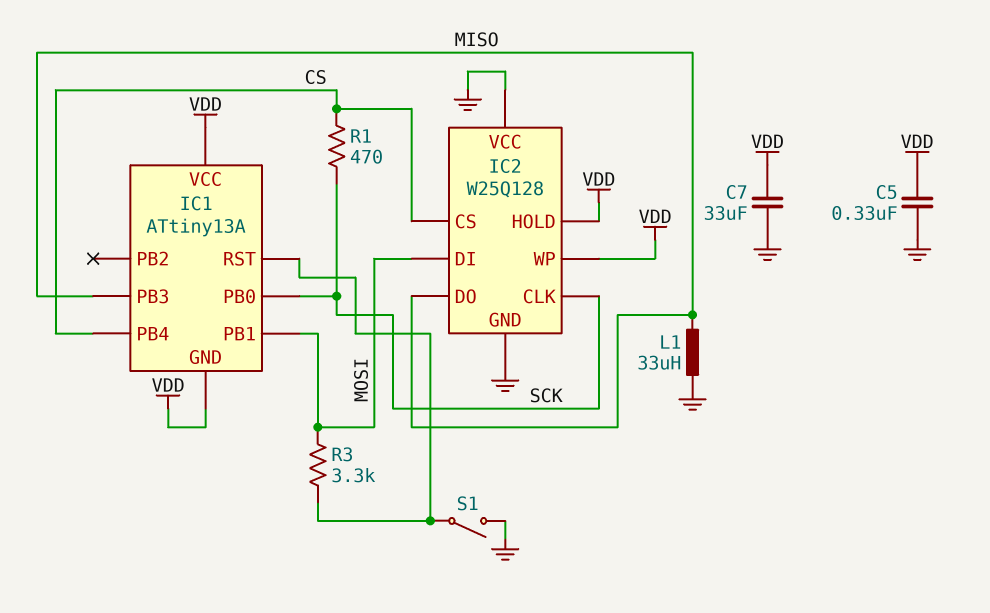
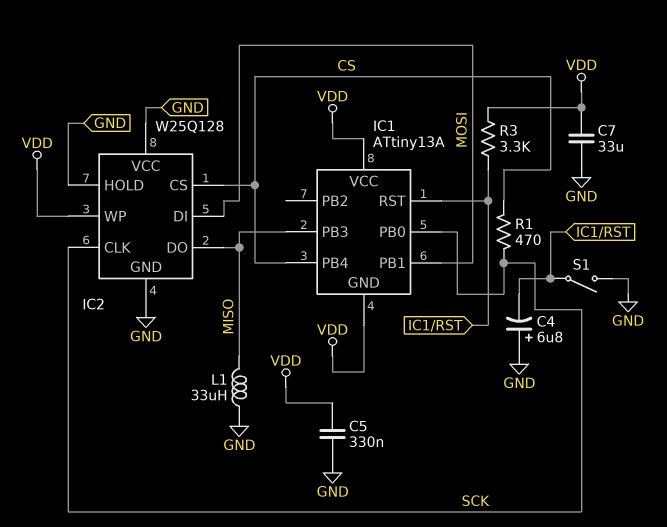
C4: none -> 6.8uF (plus GND, minus IC1/RST)
IC2 pin HOLD: VDD -> GND
R3: 3.3k (IC1/RST, MOSI) -> 3.3k (IC1/RST, VDD)

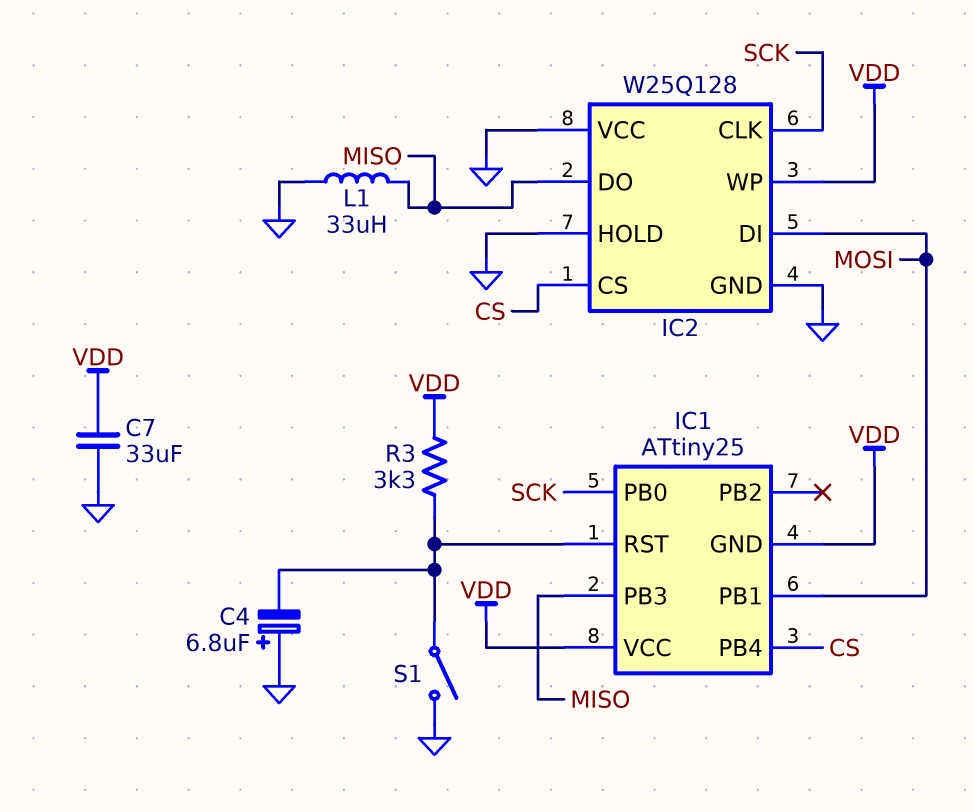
C5: 330nF (GND, VDD) -> none
IC1: ATtiny13A -> ATtiny25
R1: 470 (CS, SCK) -> none

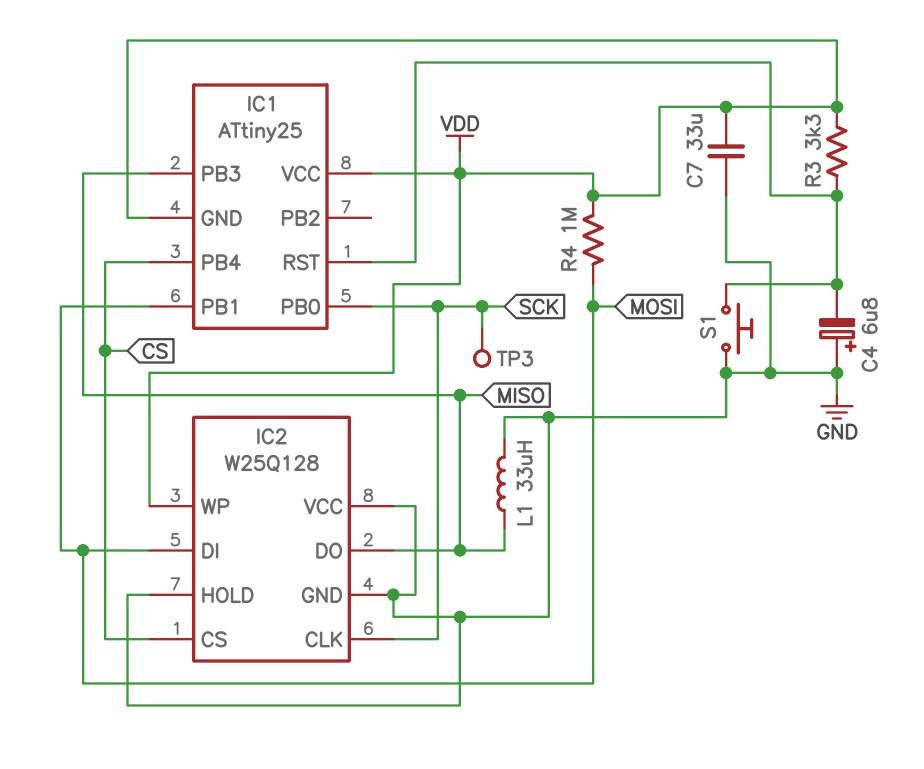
R4: none -> 1M (MOSI, VDD)
S1: switch (GND, IC1/RST) -> button (GND, IC1/RST)
TP3: none -> test point (SCK)

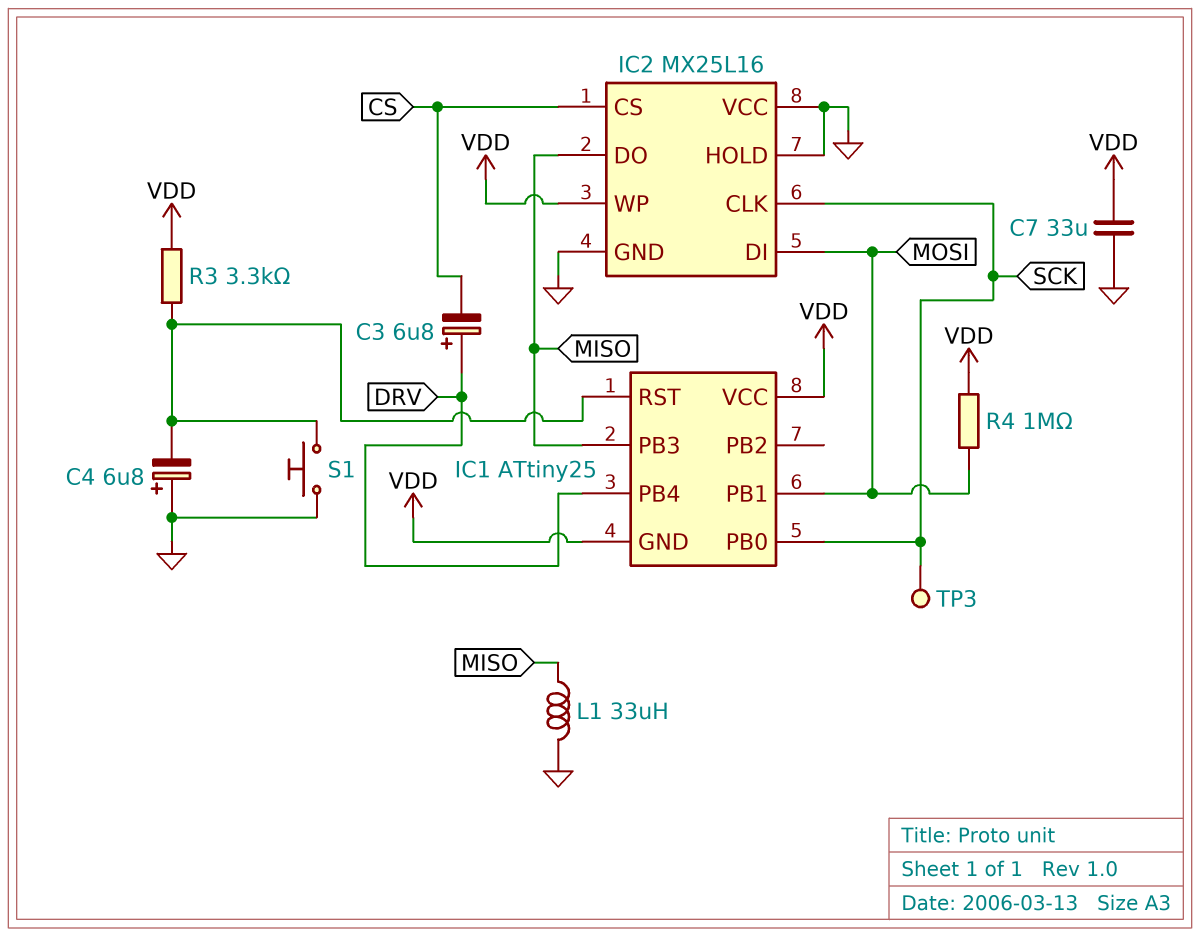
C3: none -> 6.8uF (plus DRV, minus CS)
IC1 pin PB4: CS -> DRV
IC2: W25Q128 -> MX25L16

